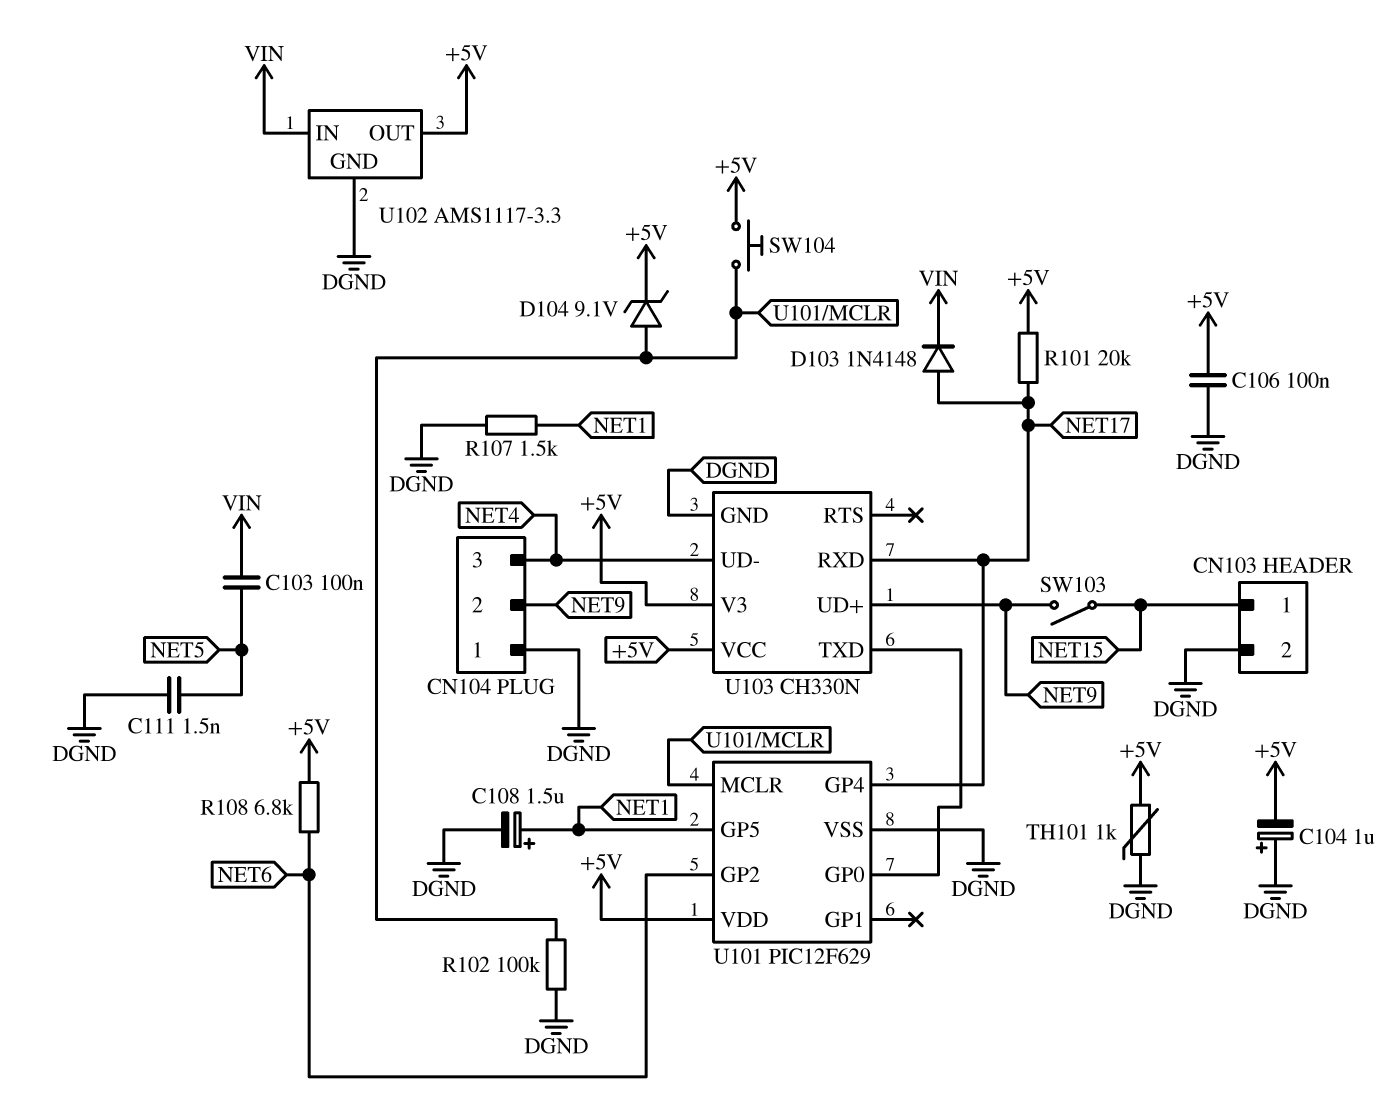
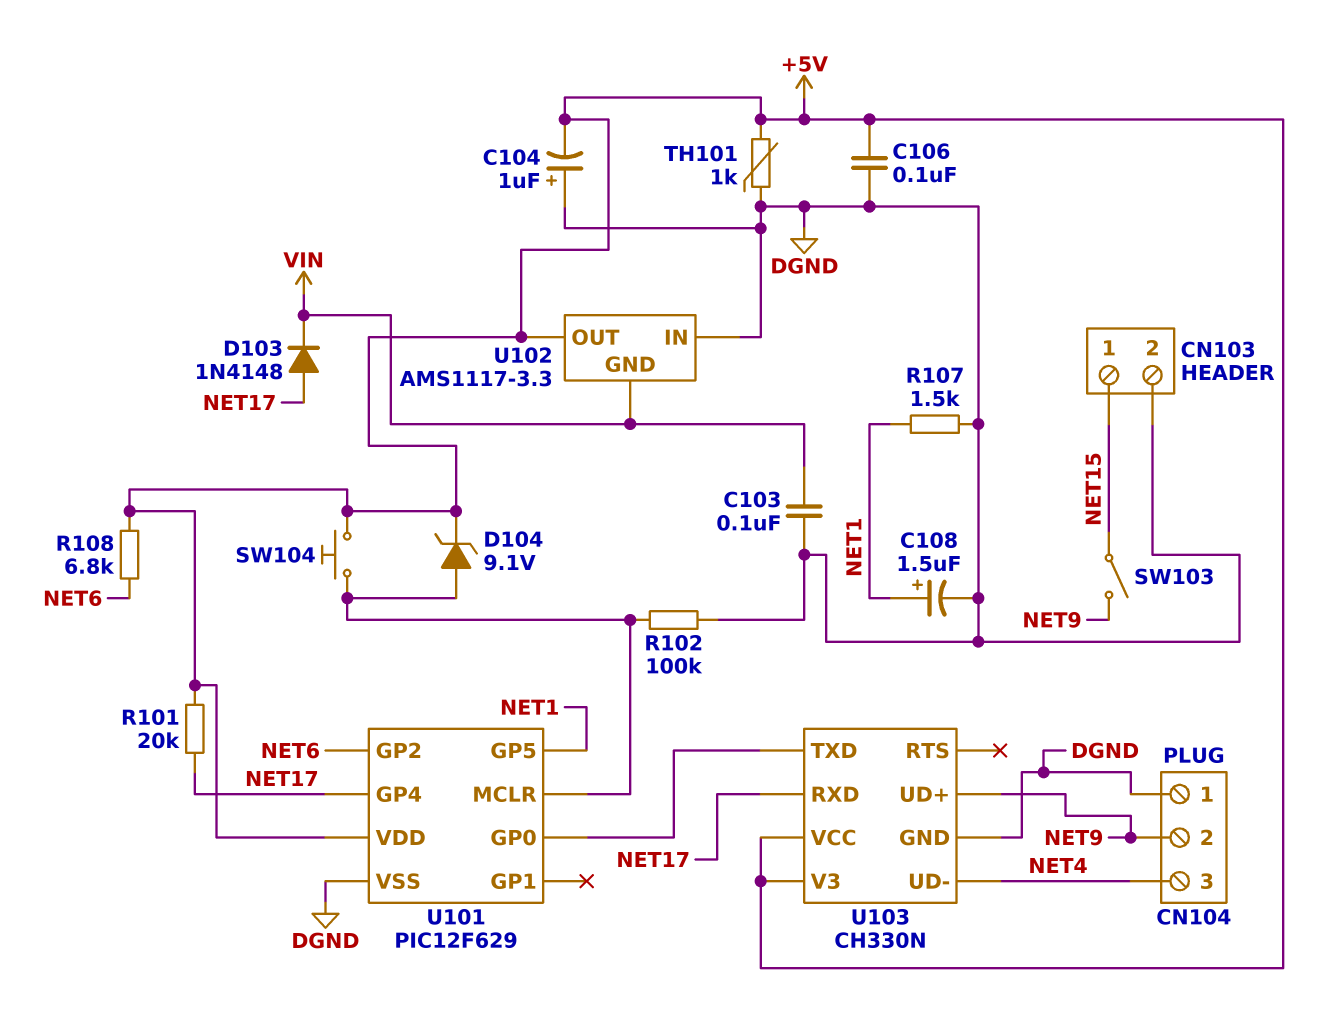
C103: 100nF (NET5, VIN) -> 100nF (DGND, VIN)
C111: 1.5nF (DGND, NET5) -> none
U102 pin GND: DGND -> VIN
U102 pin IN: VIN -> DGND

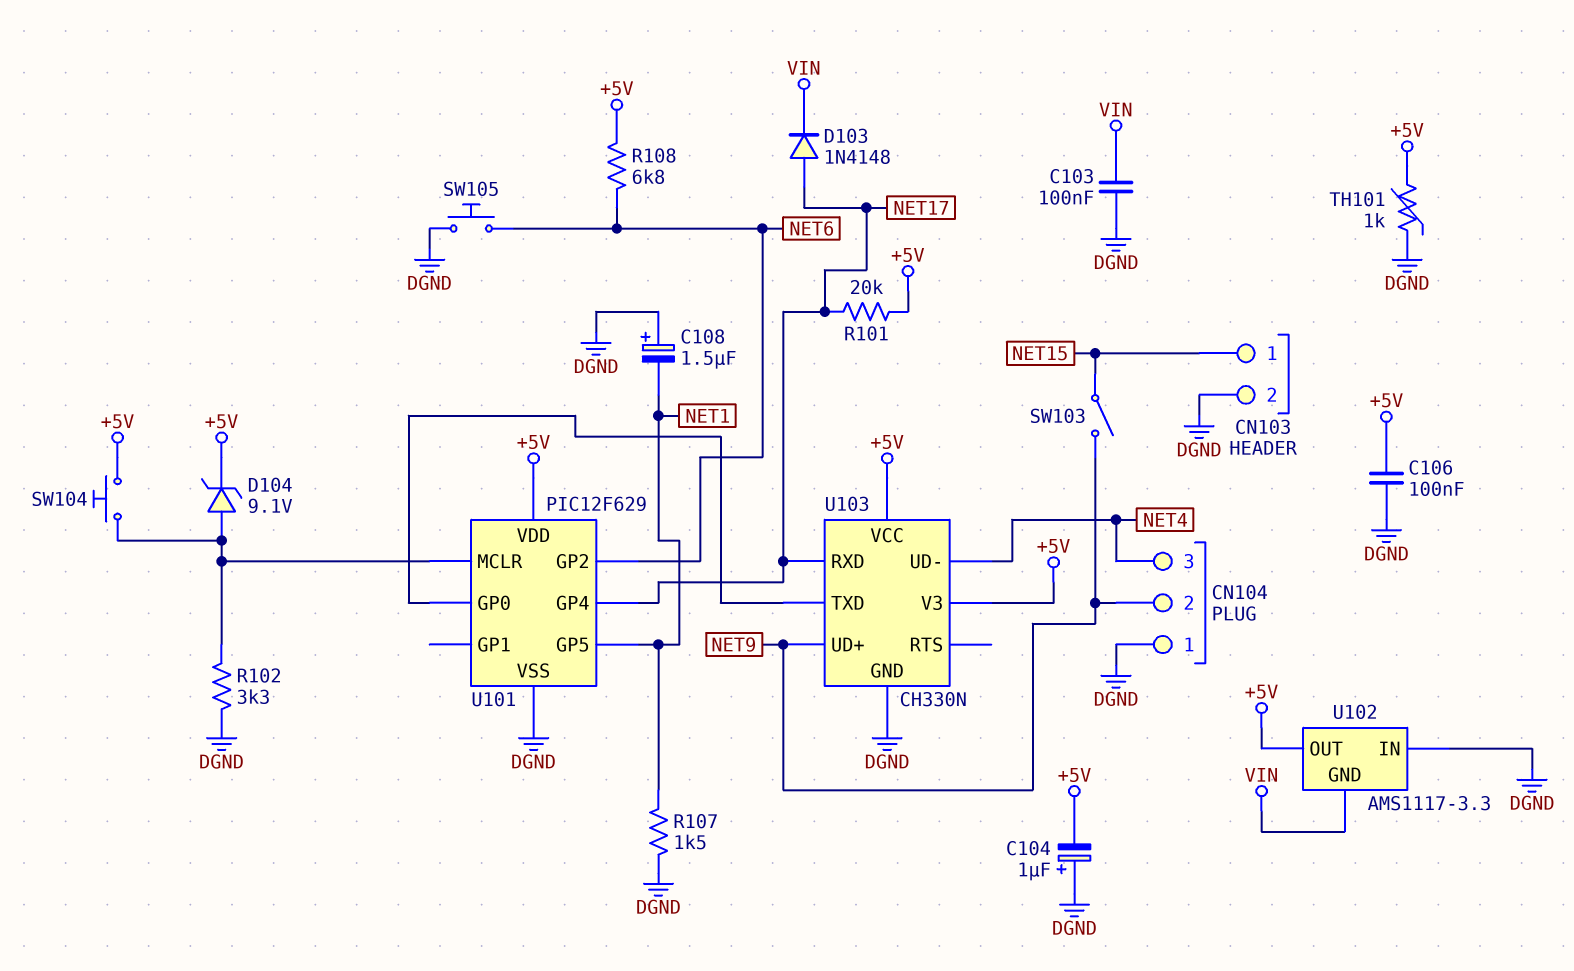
C108: 1.5uF (plus NET1, minus DGND) -> 1.5uF (plus DGND, minus NET1)
R102: 100k (DGND, U101/MCLR) -> 3.3k (DGND, U101/MCLR)
SW105: none -> button (DGND, NET6)

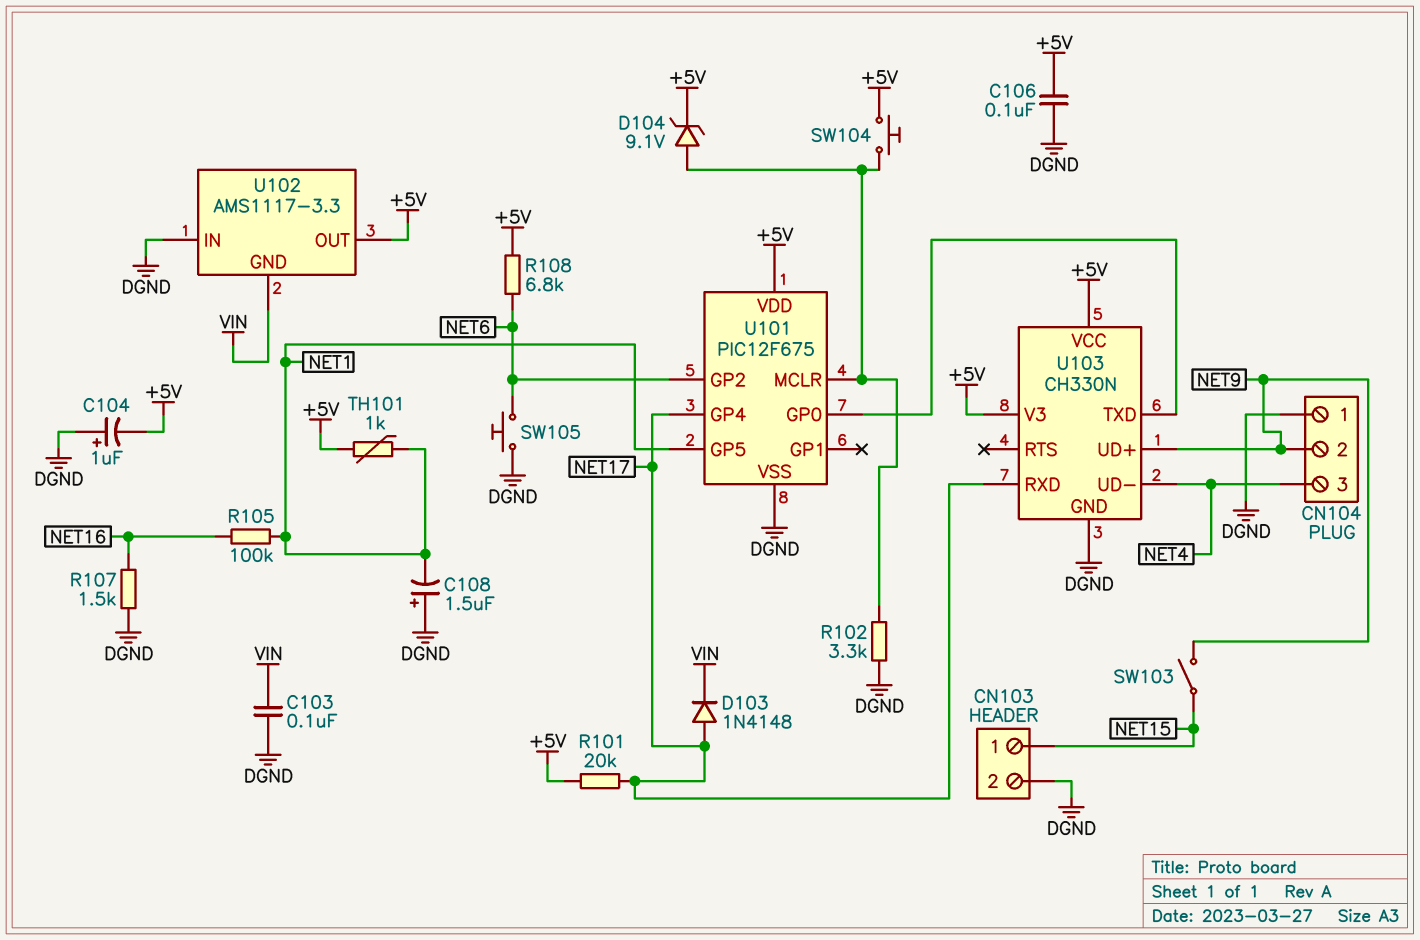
R105: none -> 100k (NET1, NET16)
R107: 1.5k (DGND, NET1) -> 1.5k (DGND, NET16)
TH101: 1k (+5V, DGND) -> 1k (+5V, NET1)
U101: PIC12F629 -> PIC12F675

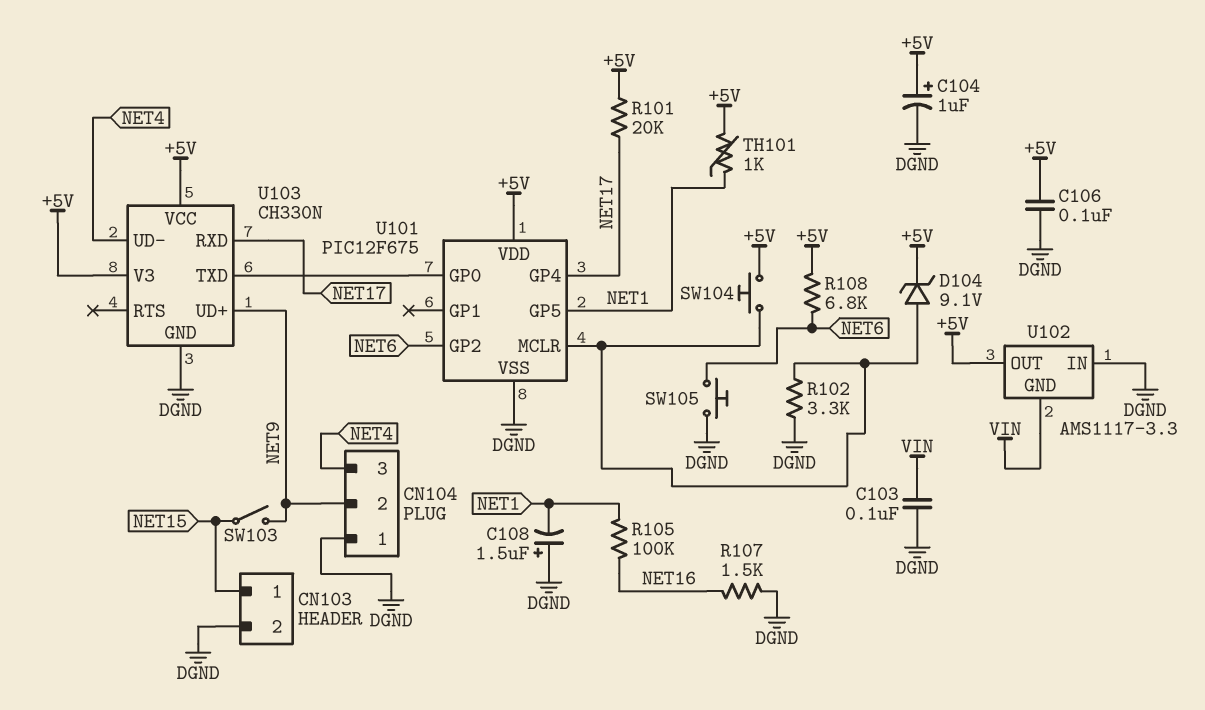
C104: 1uF (plus DGND, minus +5V) -> 1uF (plus +5V, minus DGND)
D103: diode 1N4148 (A NET17, K VIN) -> none

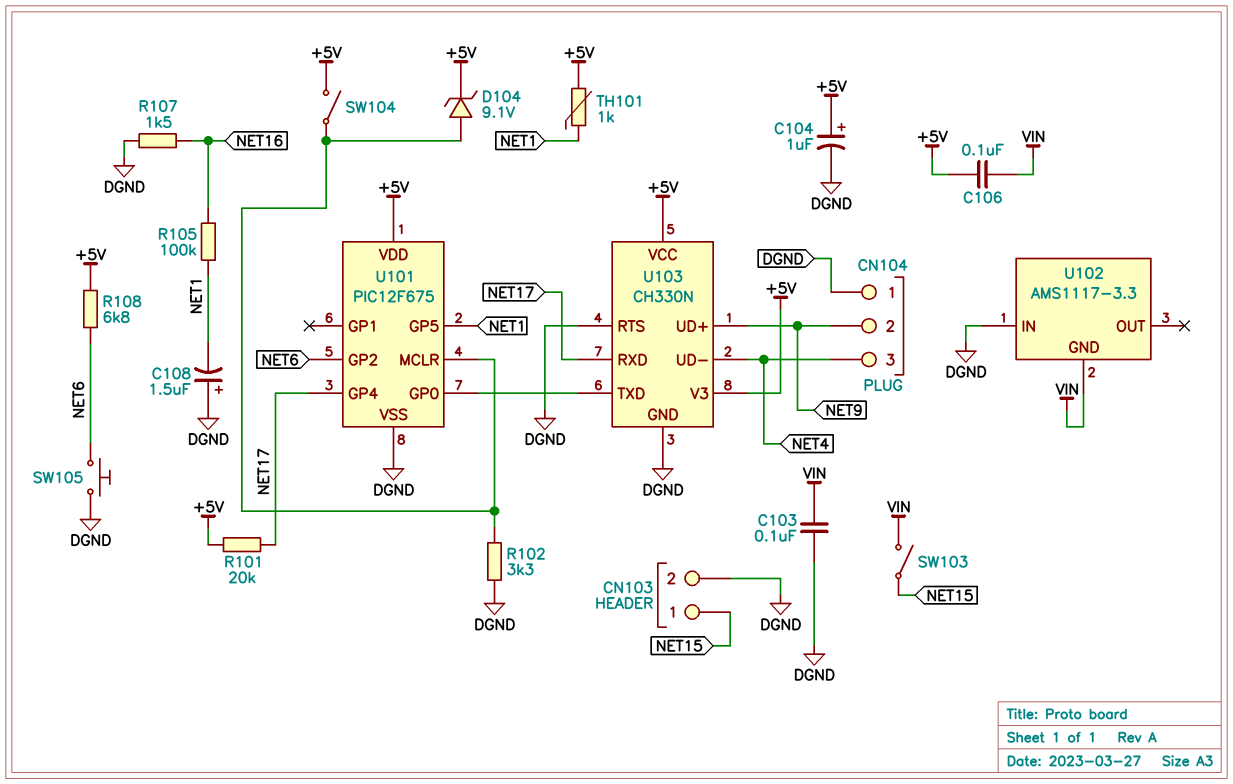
C106: 100nF (+5V, DGND) -> 100nF (+5V, VIN)
SW103: switch (NET9, NET15) -> switch (NET15, VIN)
SW104: button (+5V, U101/MCLR) -> switch (+5V, U101/MCLR)
U102 pin OUT: +5V -> none
U103 pin RTS: none -> DGND

